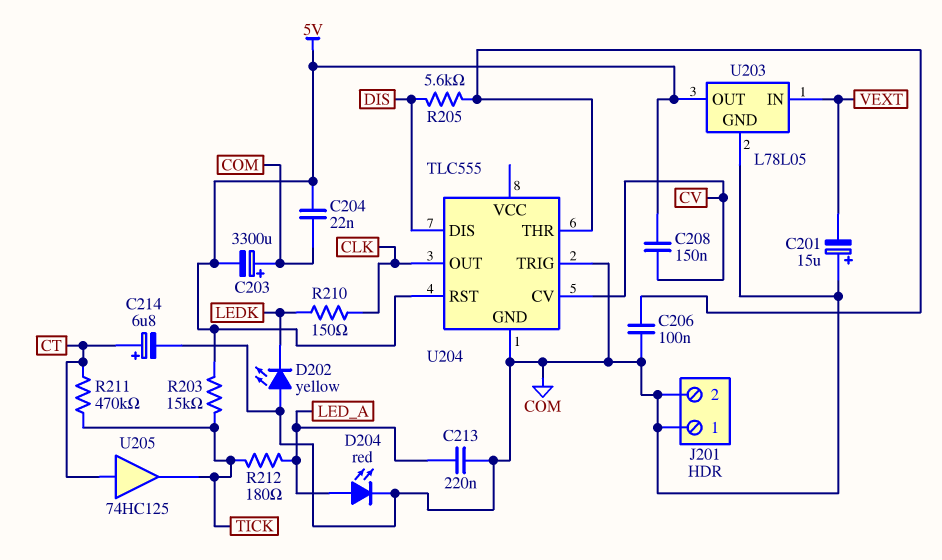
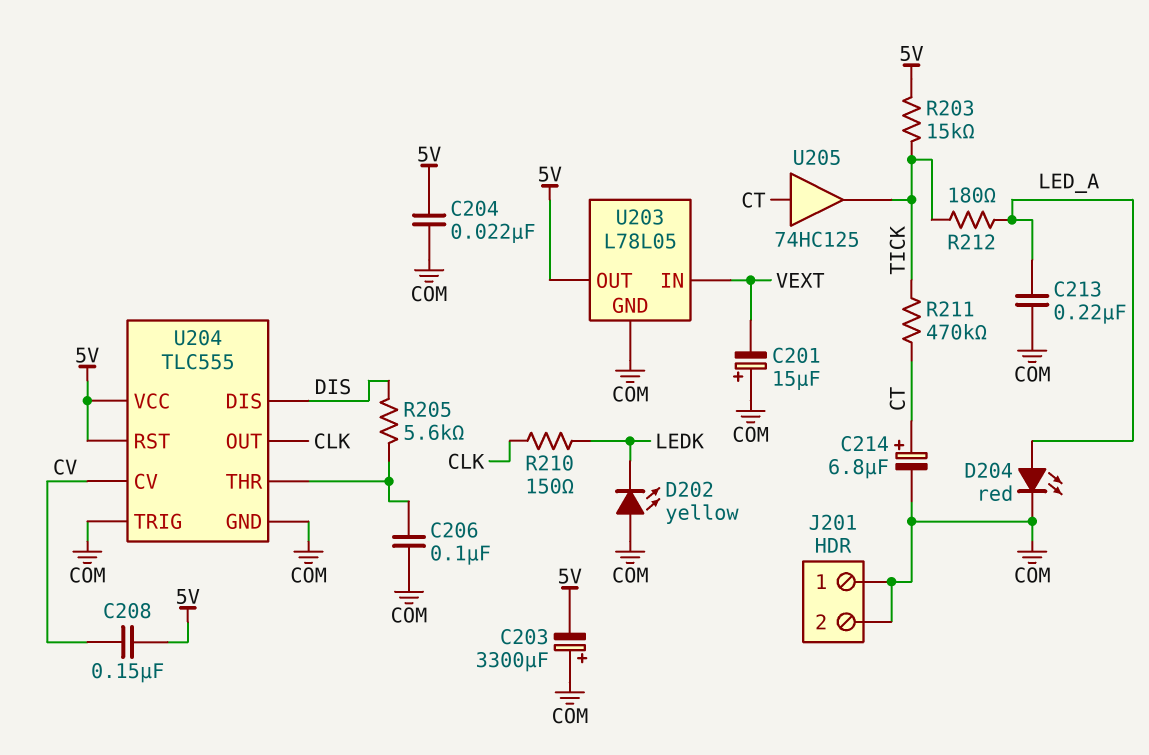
U204 pin VCC: none -> 5V

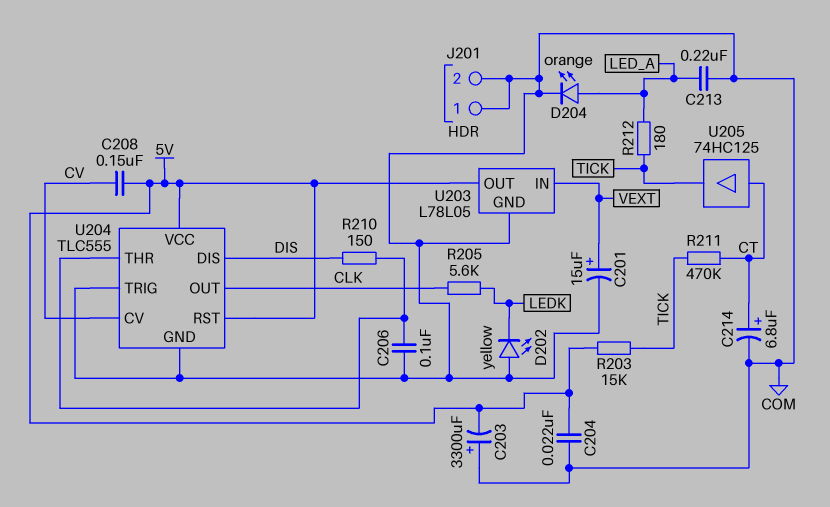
C201: 15uF (plus COM, minus VEXT) -> 15uF (plus VEXT, minus COM)
D204: LED red (A LED_A, K COM) -> LED orange (A LED_A, K COM)
R205: 5.6k (DIS, U204/THR) -> 5.6k (CLK, LEDK)
R210: 150 (CLK, LEDK) -> 150 (DIS, U204/THR)

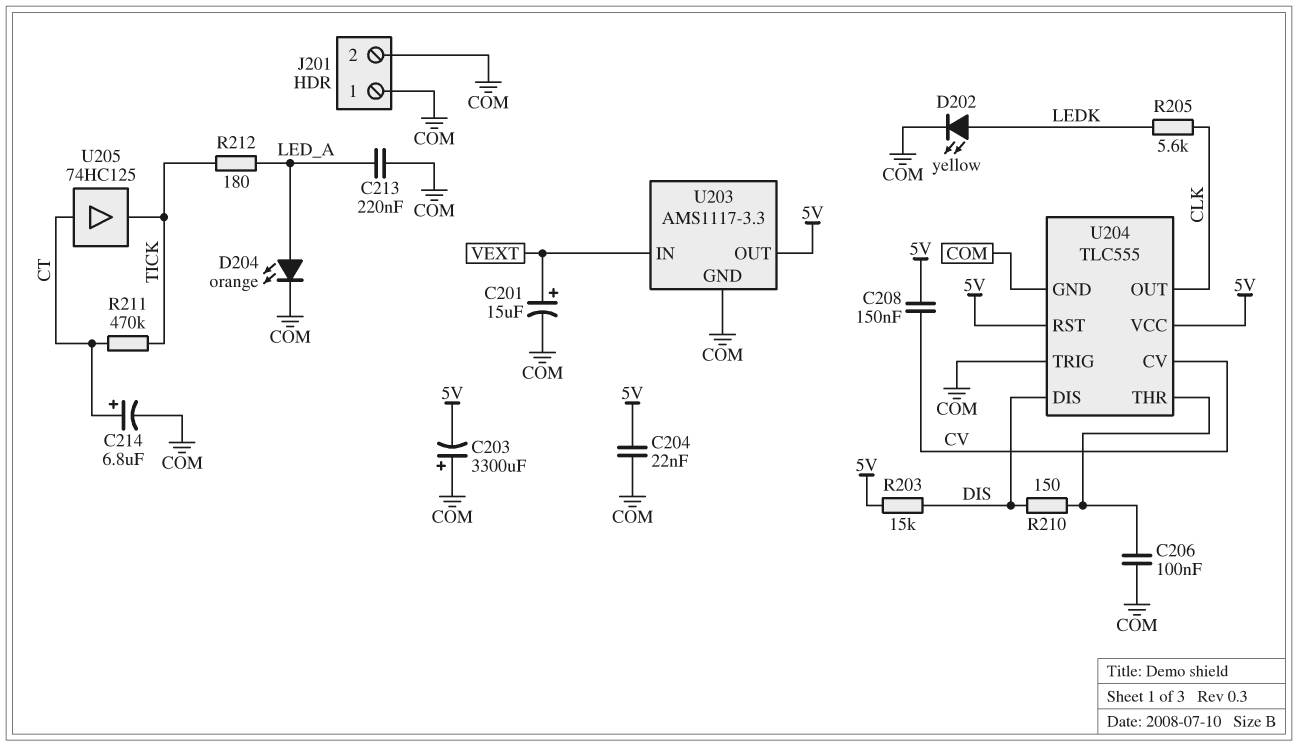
D202: LED yellow (A COM, K LEDK) -> LED yellow (A LEDK, K COM)
R203: 15k (5V, TICK) -> 15k (5V, DIS)
U203: L78L05 -> AMS1117-3.3

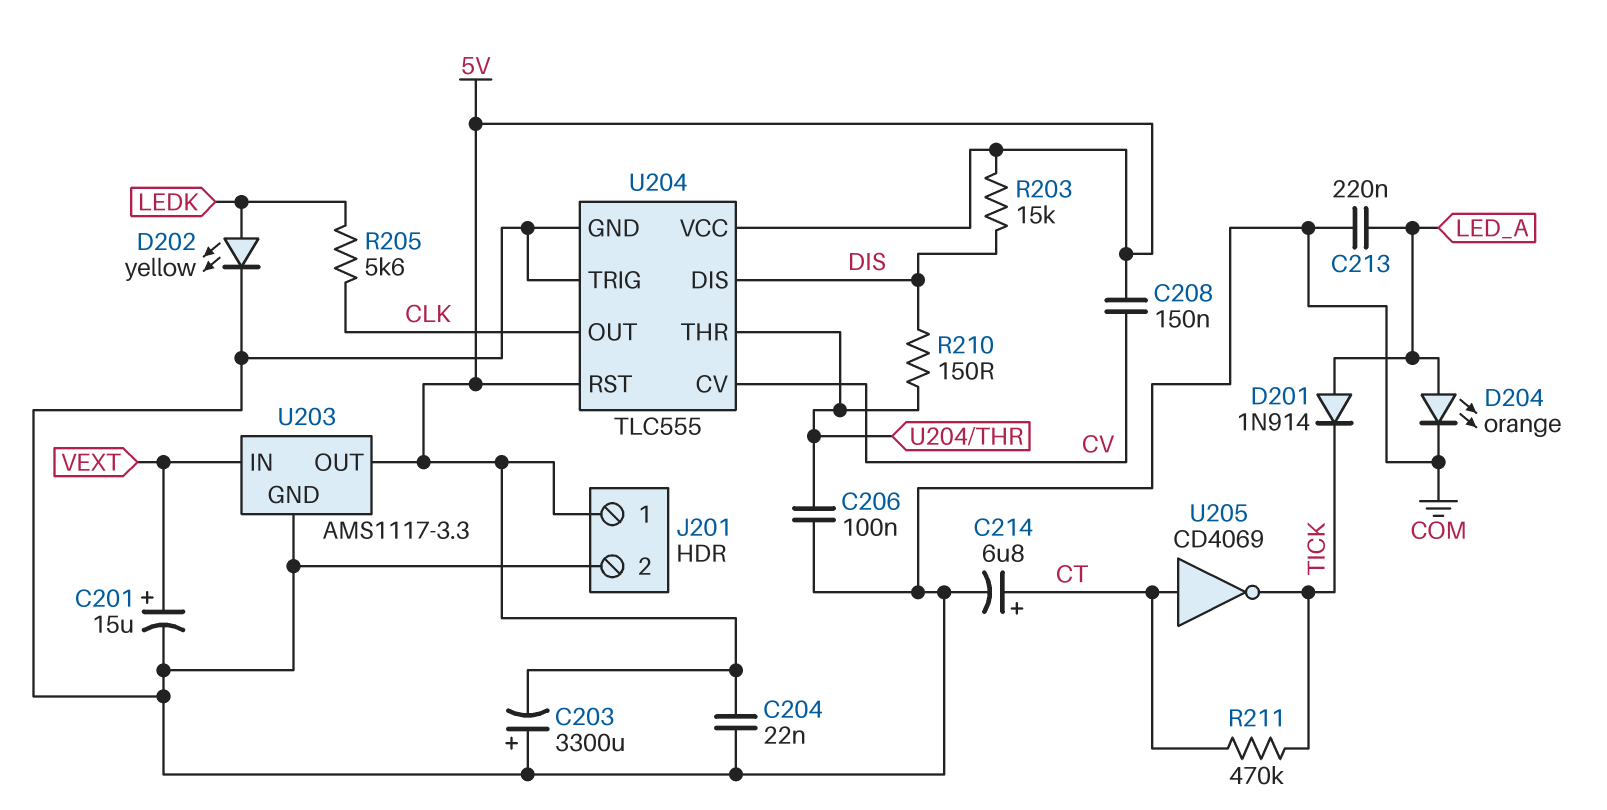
D201: none -> diode 1N914 (A LED_A, K TICK)
J201 pin 1: COM -> 5V
R212: 180 (LED_A, TICK) -> none
U205: buffer 74HC125 (in CT, out TICK) -> NOT CD4069 (in CT, out TICK)

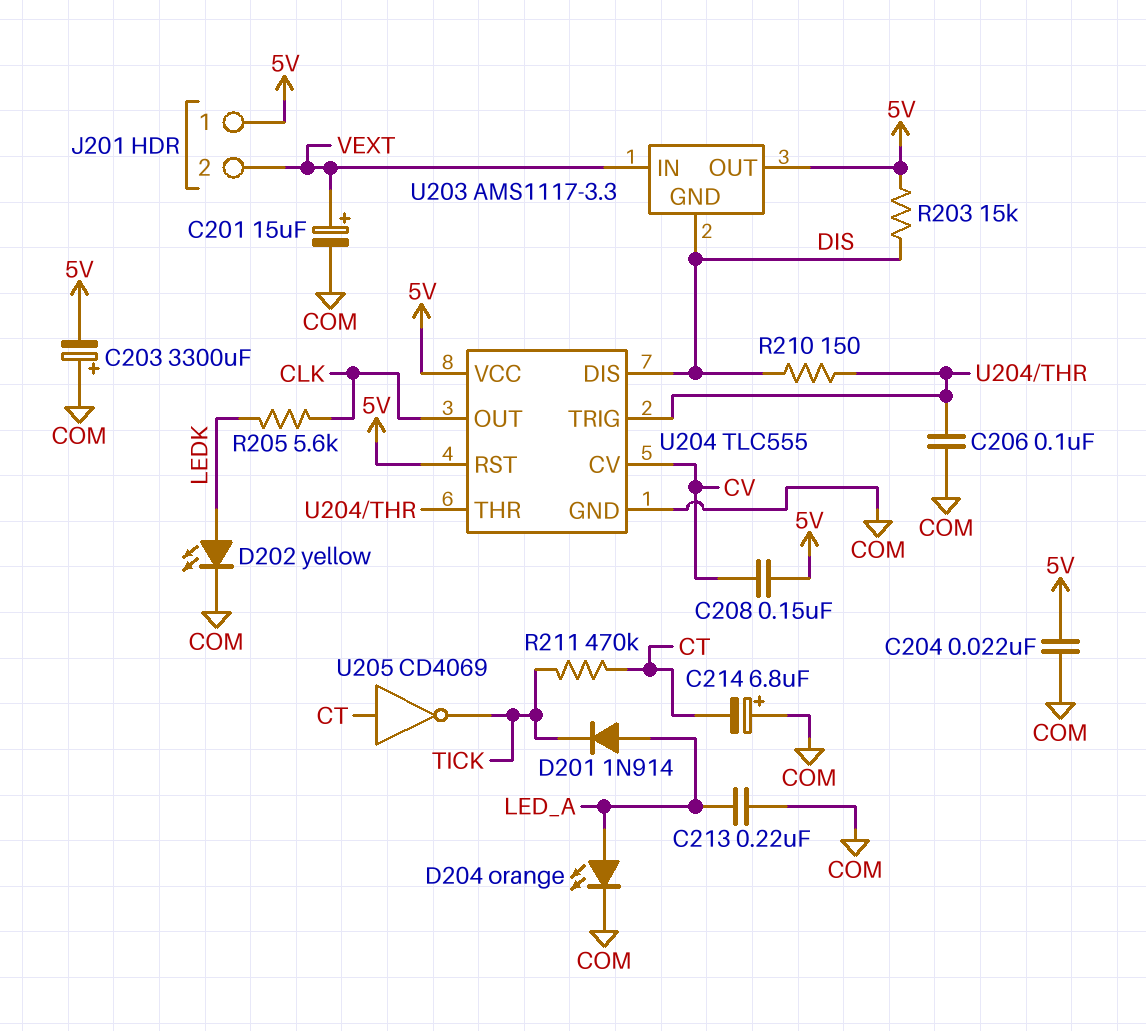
C214: 6.8uF (plus CT, minus COM) -> 6.8uF (plus COM, minus CT)
J201 pin 2: COM -> VEXT
U203 pin GND: COM -> DIS
U204 pin TRIG: COM -> U204/THR

